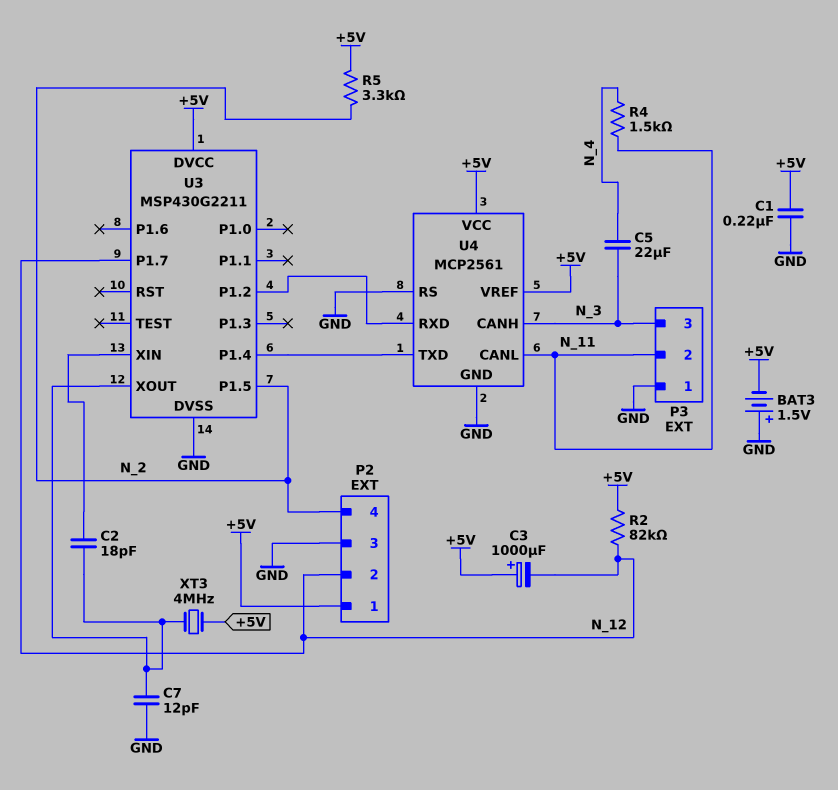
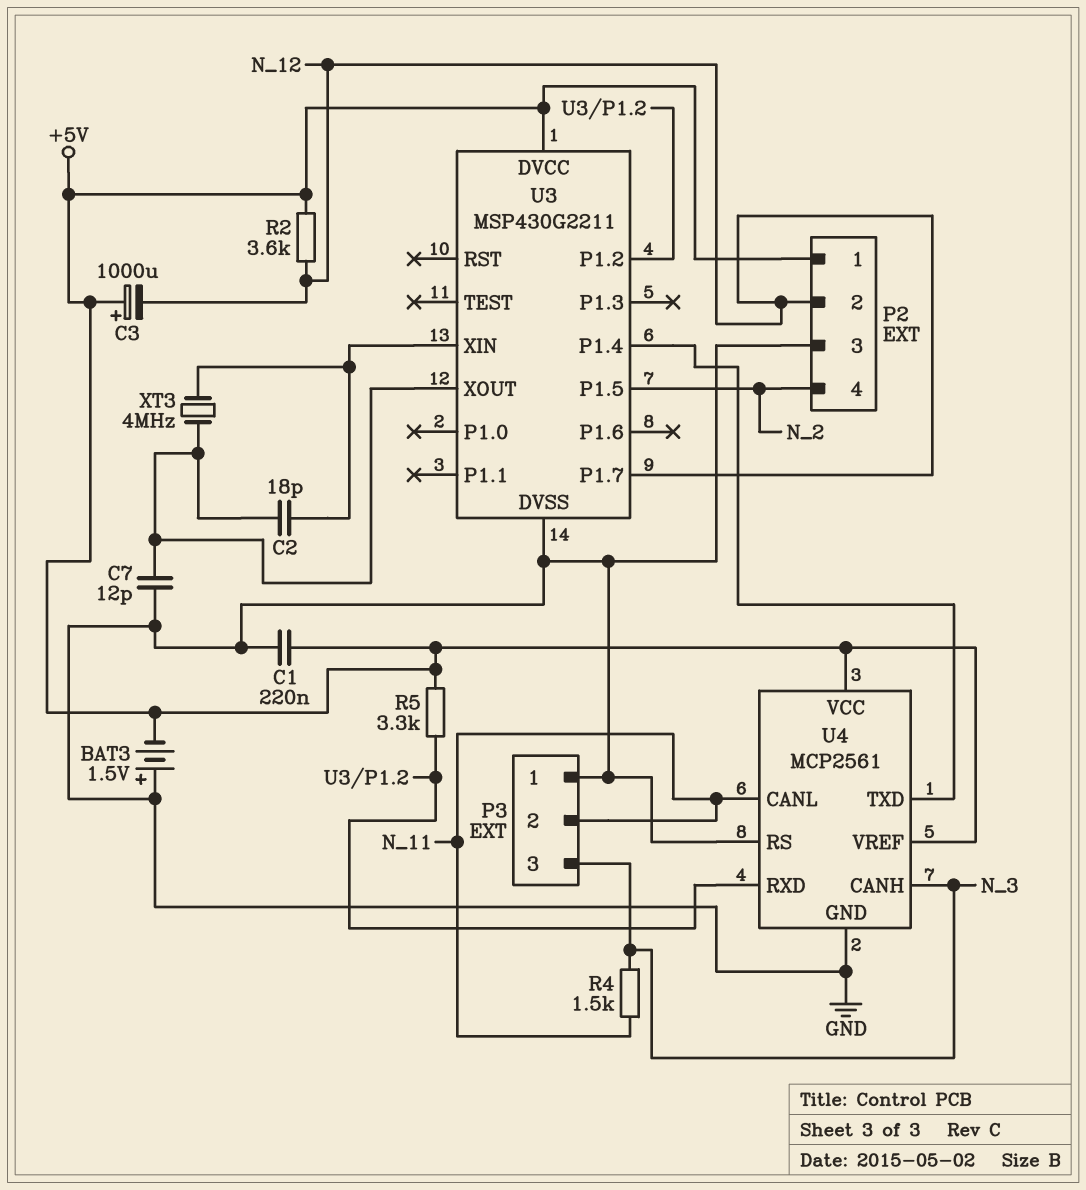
C5: 22uF (N_3, N_4) -> none
R2: 82k (+5V, N_12) -> 3.6k (+5V, N_12)
R4: 1.5k (N_4, N_11) -> 1.5k (N_3, N_11)
R5: 3.3k (+5V, N_2) -> 3.3k (+5V, U3/P1.2)
XT3: 4MHz (+5V, U3/XOUT) -> 4MHz (U3/XIN, U3/XOUT)

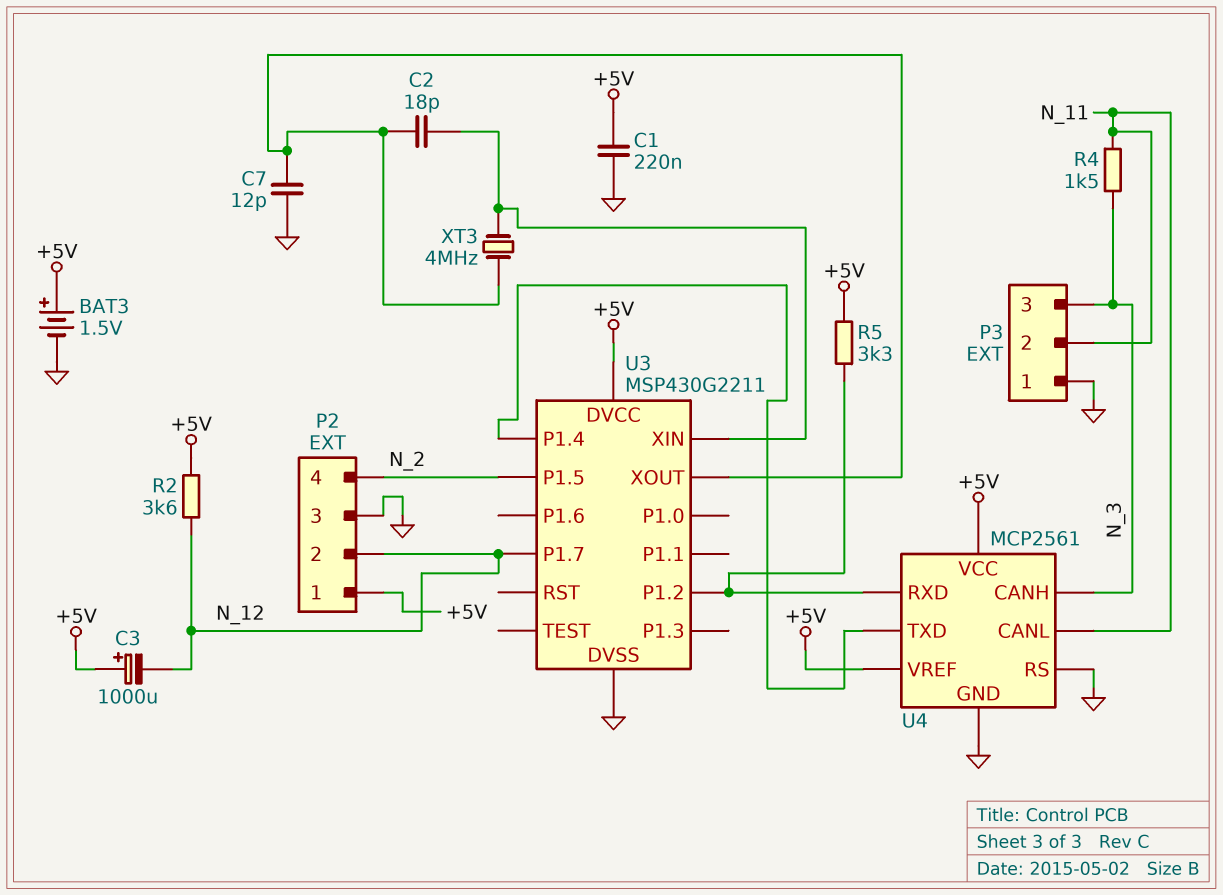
BAT3: 1.5V (plus GND, minus +5V) -> 1.5V (plus +5V, minus GND)

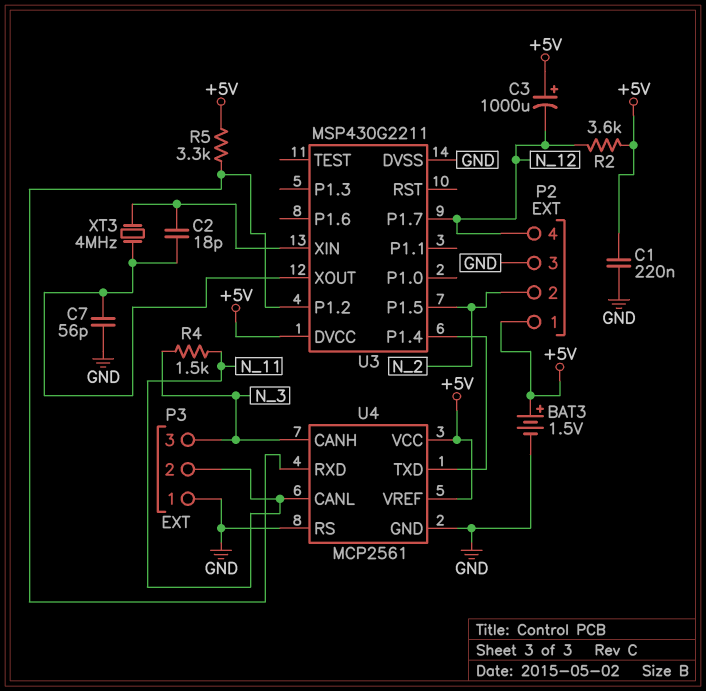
C7: 12pF (GND, U3/XOUT) -> 56pF (GND, U3/XOUT)
P2 pin 2: N_12 -> N_2
P2 pin 4: N_2 -> N_12

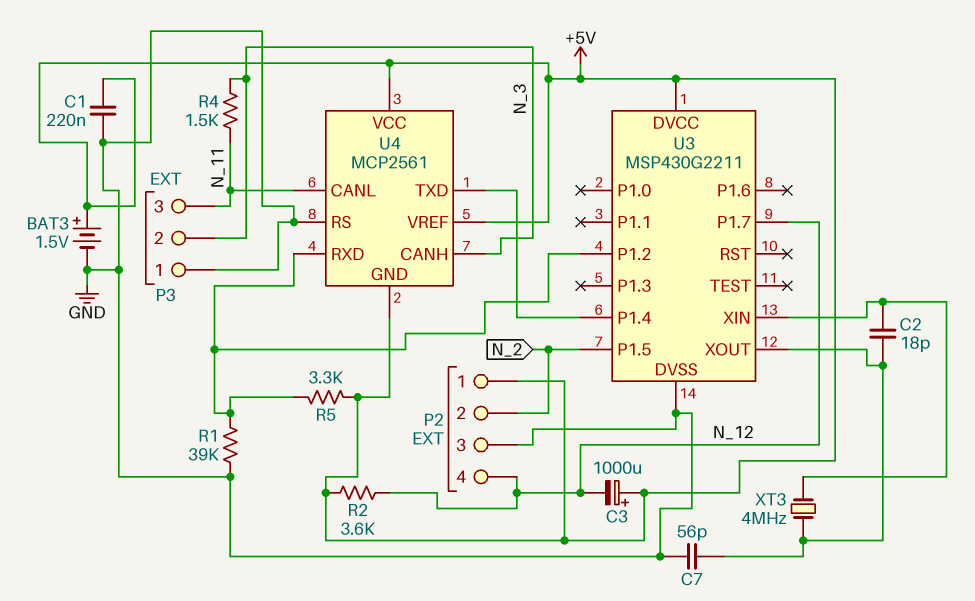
P3 pin 2: N_11 -> N_3
P3 pin 3: N_3 -> N_11
R1: none -> 39k (GND, U3/P1.2)
U4 pin GND: GND -> +5V

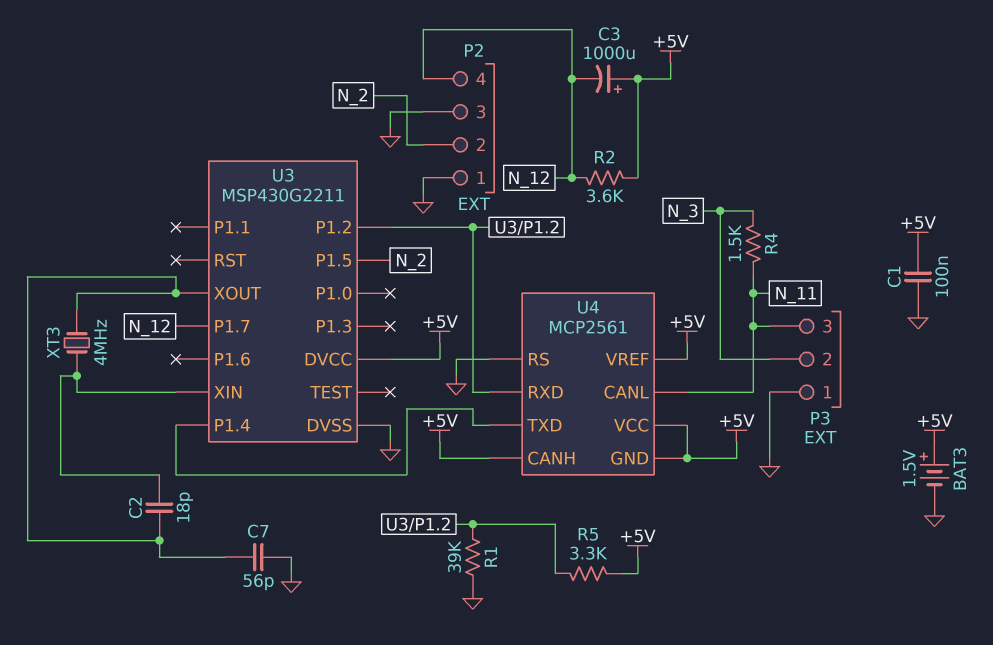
C1: 220nF (+5V, GND) -> 100nF (+5V, GND)
P2 pin 1: +5V -> GND
U4 pin CANH: N_3 -> +5V

